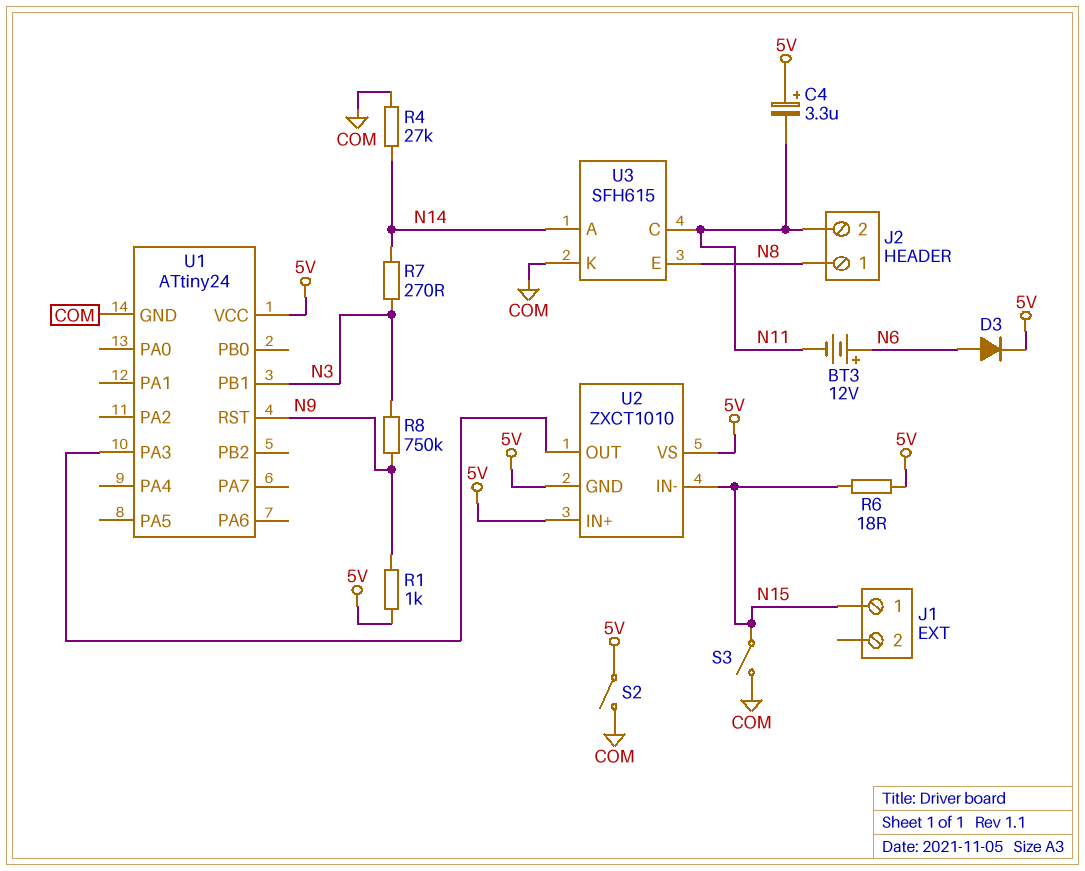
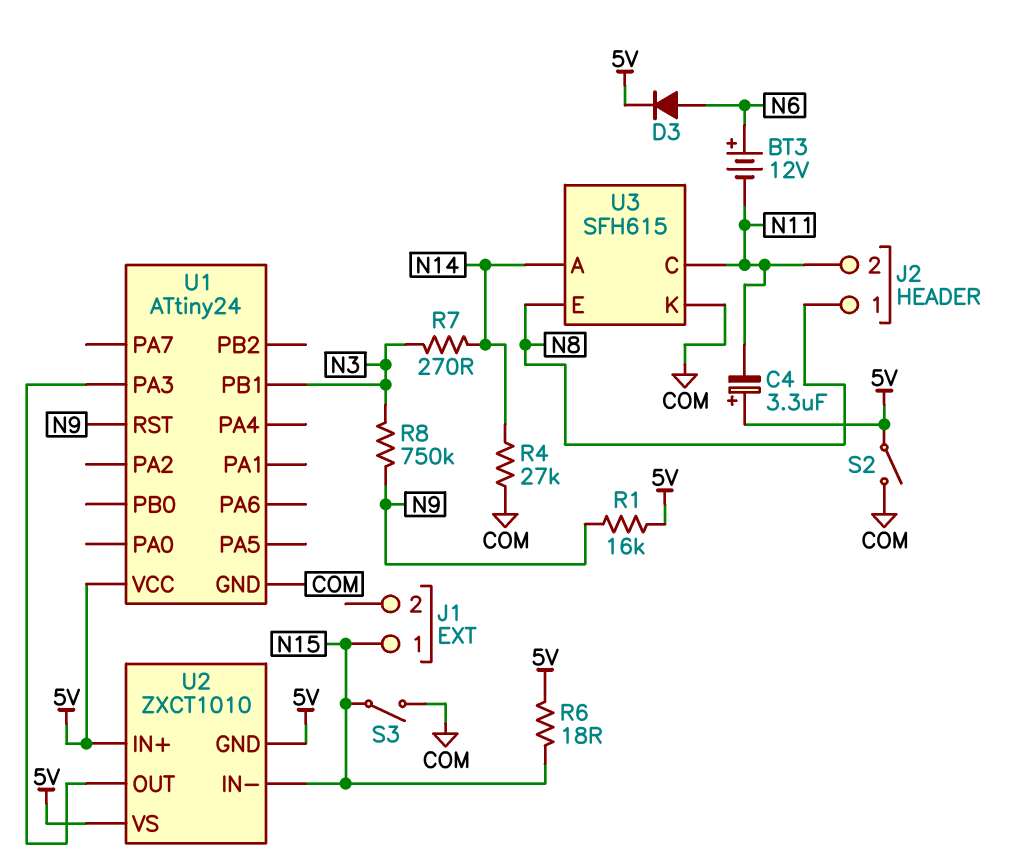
R1: 1k (5V, N9) -> 16k (5V, N9)

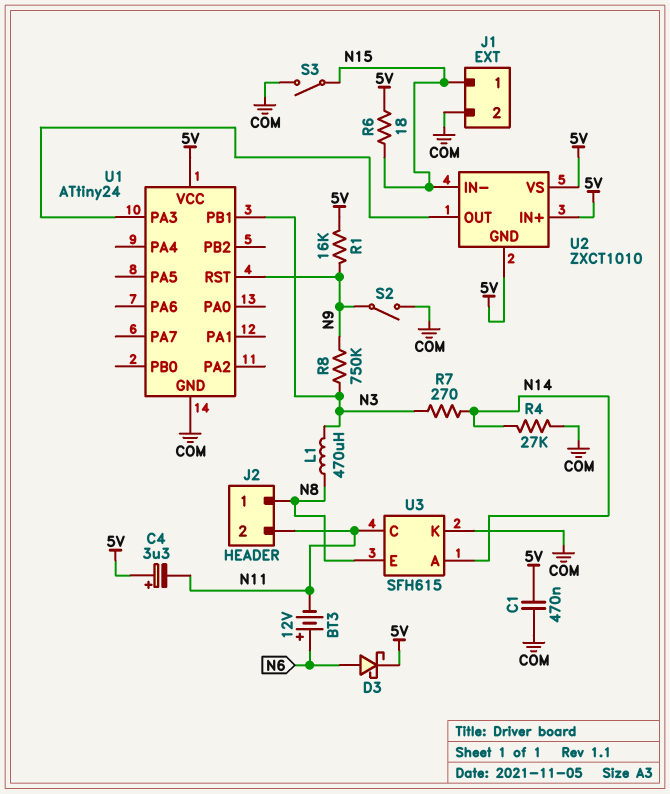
C1: none -> 470nF (5V, COM)
D3: diode (A N6, K 5V) -> schottky (A N6, K 5V)
J1 pin 2: none -> COM
L1: none -> 470uH (N3, N8)
S2: switch (5V, COM) -> switch (COM, N9)

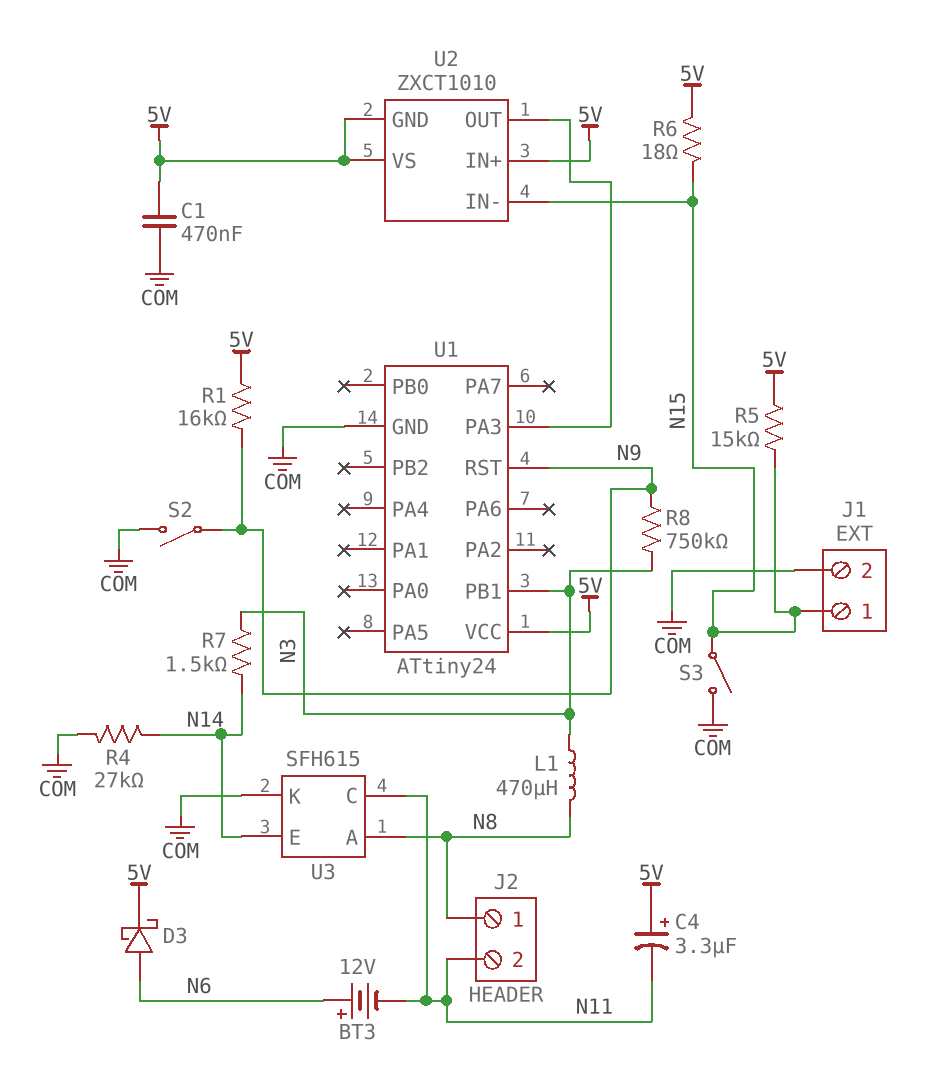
R5: none -> 15k (5V, N15)
R7: 270 (N3, N14) -> 1.5k (N3, N14)
U3 pin A: N14 -> N8
U3 pin E: N8 -> N14

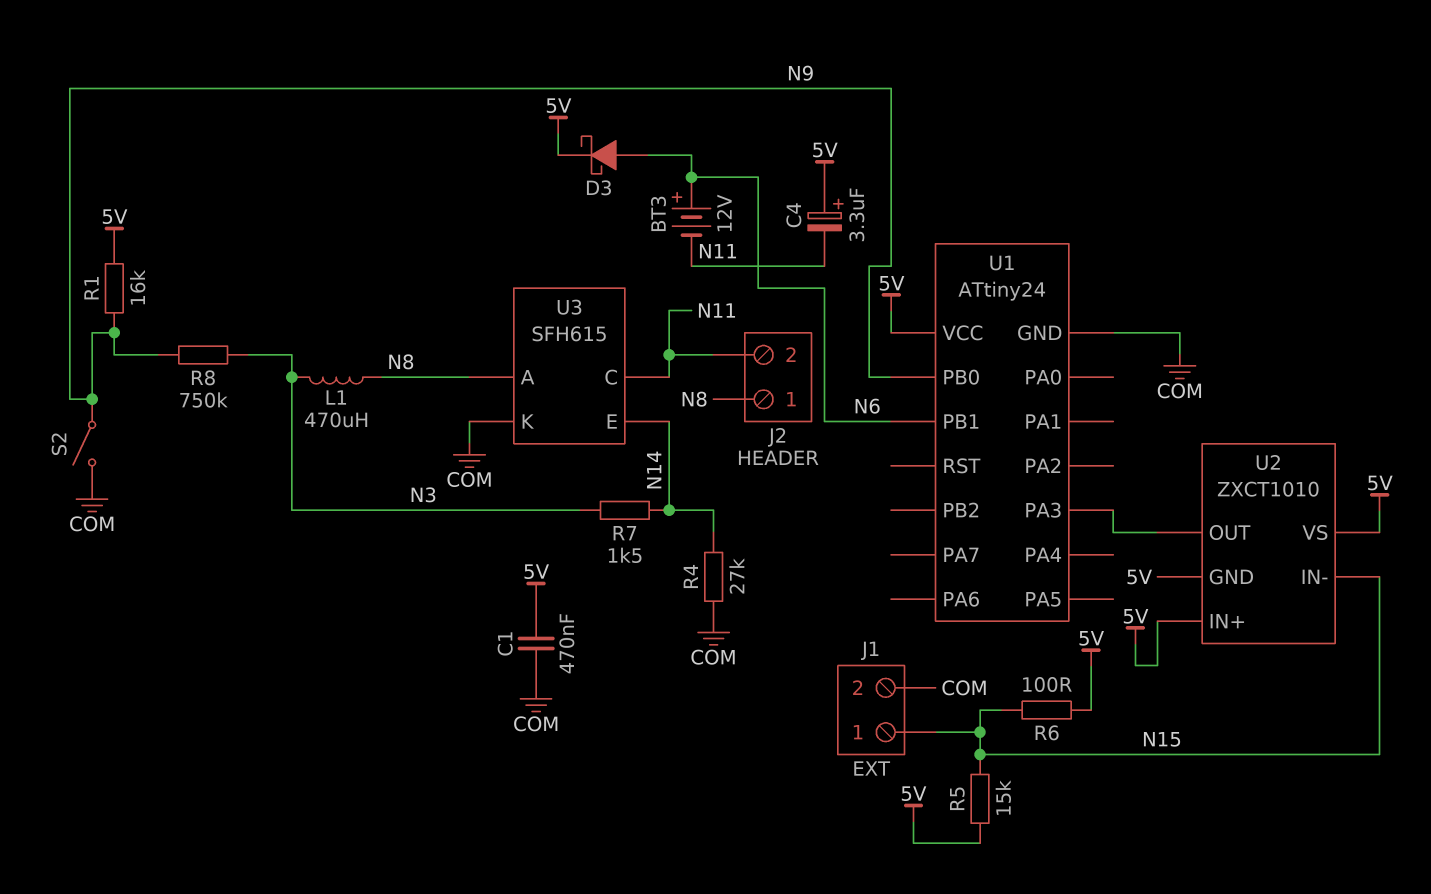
R6: 18 (5V, N15) -> 100 (5V, N15)
S3: switch (COM, N15) -> none
U1 pin PB0: none -> N9
U1 pin PB1: N3 -> N6
U1 pin RST: N9 -> none

